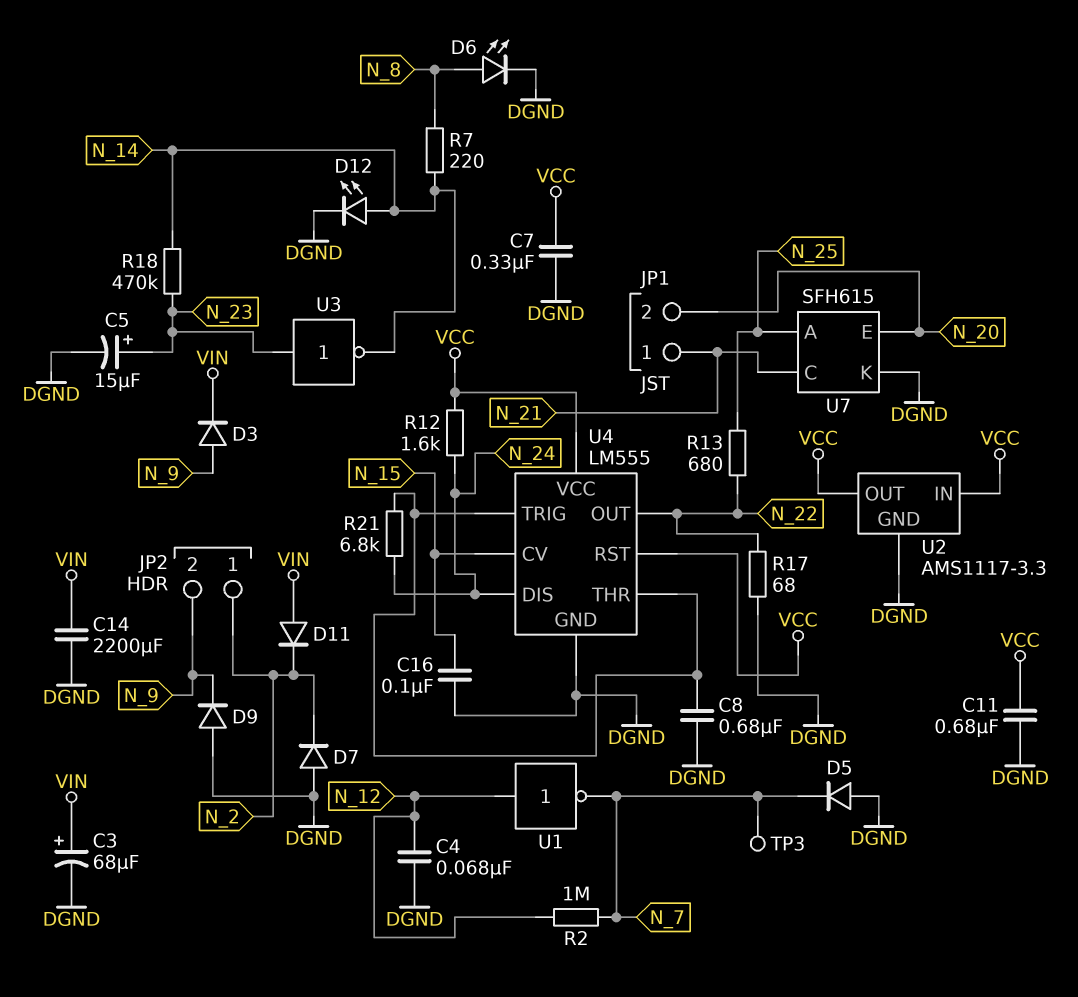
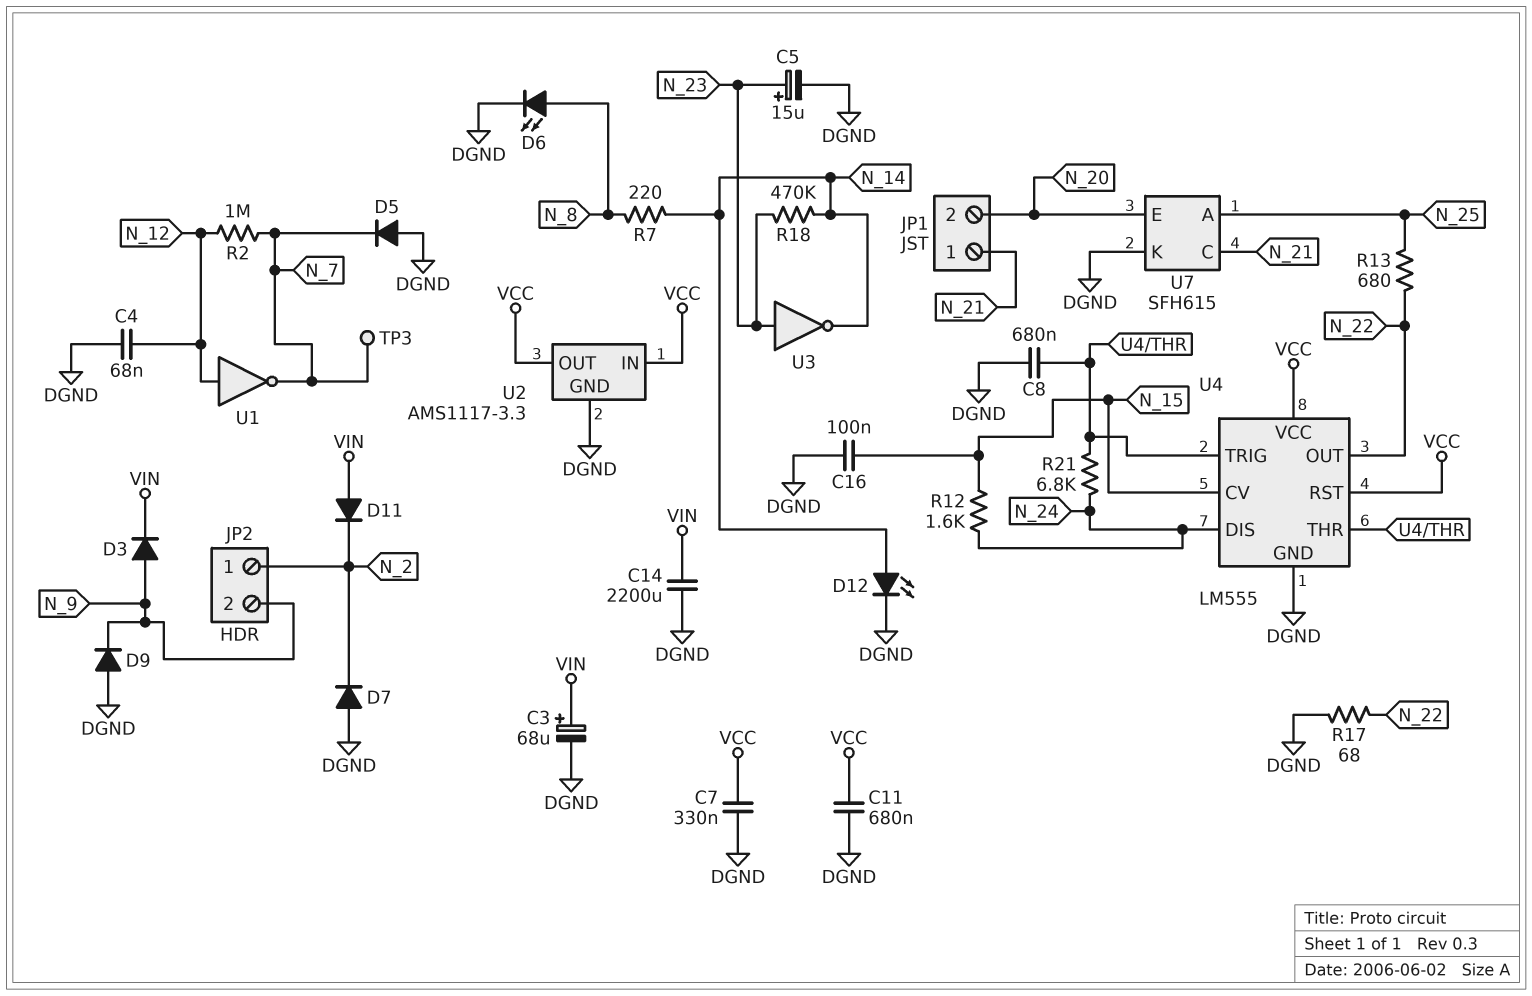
R12: 1.6k (N_24, VCC) -> 1.6k (N_15, N_24)

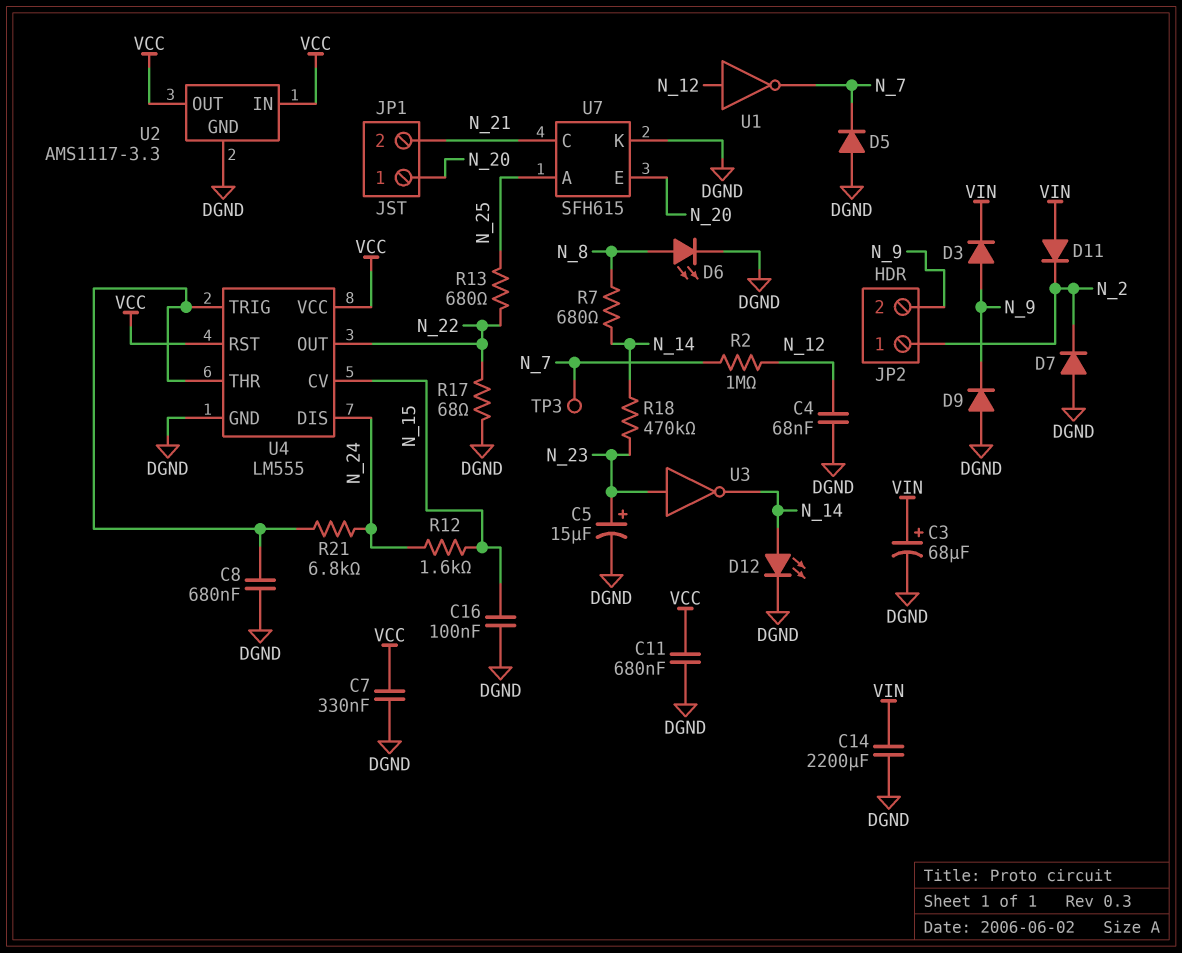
JP1 pin 1: N_21 -> N_20
JP1 pin 2: N_20 -> N_21
R7: 220 (N_8, N_14) -> 680 (N_8, N_14)

